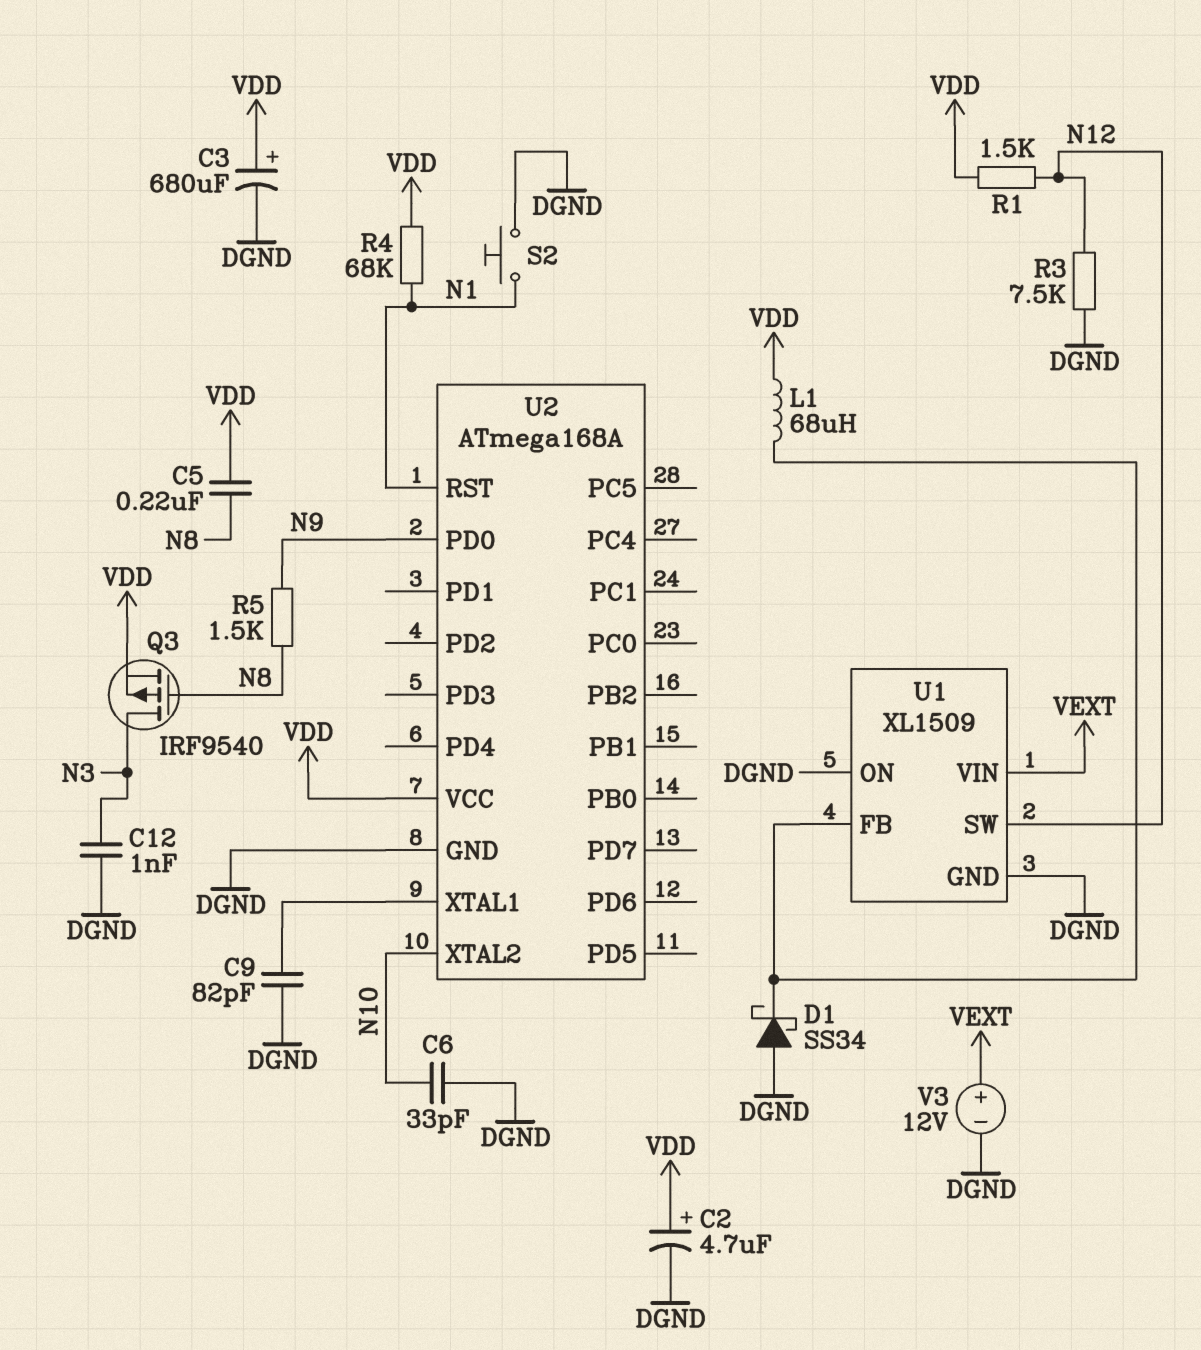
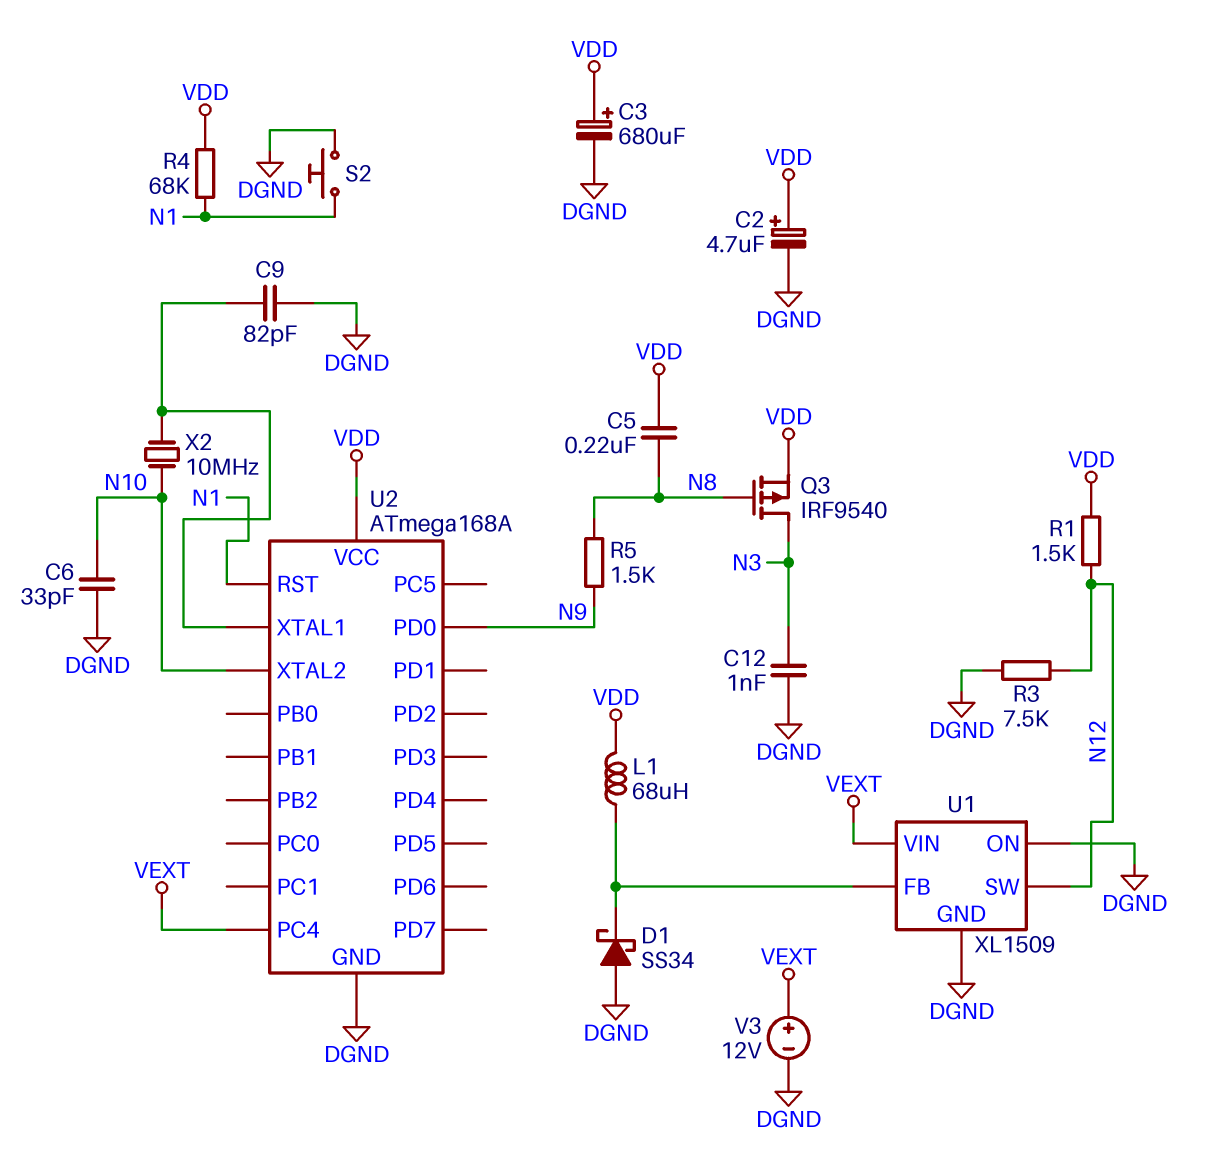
U2 pin PC4: none -> VEXT
X2: none -> 10MHz (N10, U2/XTAL1)

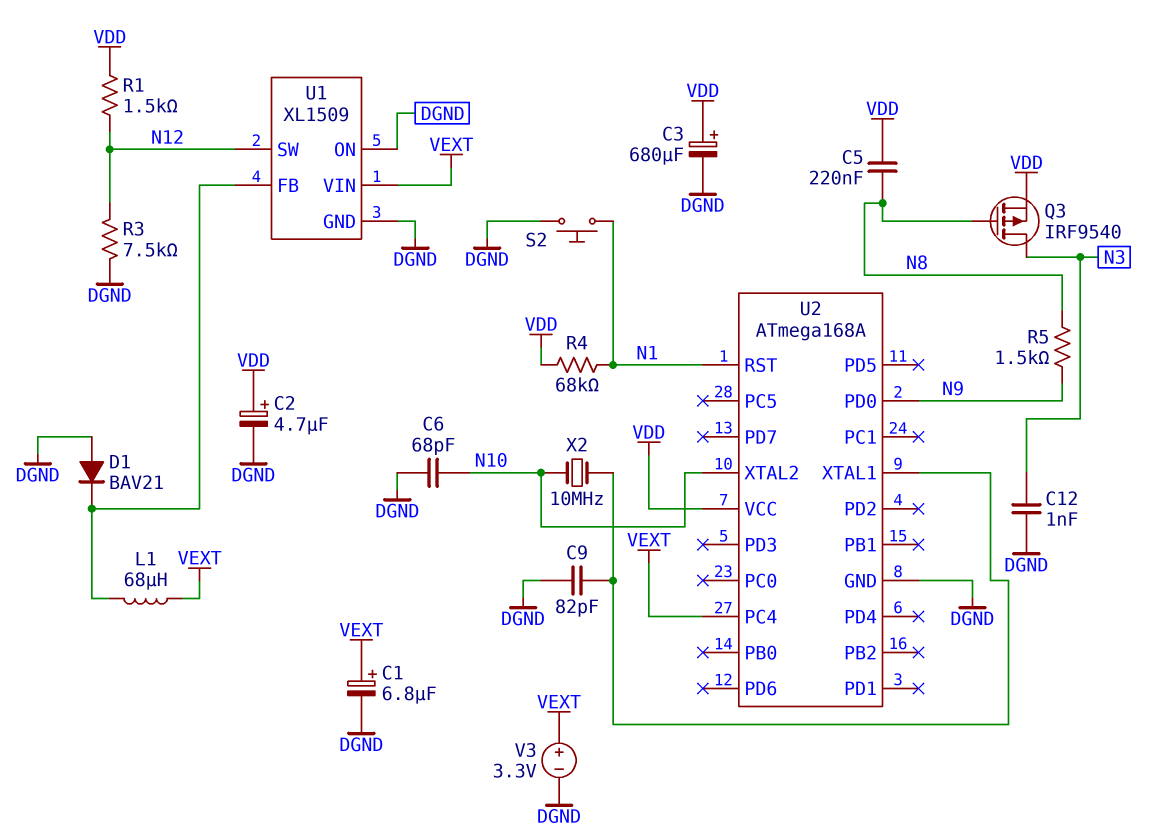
C1: none -> 6.8uF (plus VEXT, minus DGND)
C6: 33pF (DGND, N10) -> 68pF (DGND, N10)
D1: schottky SS34 (A DGND, K U1/FB) -> diode BAV21 (A DGND, K U1/FB)
L1: 68uH (U1/FB, VDD) -> 68uH (U1/FB, VEXT)
V3: 12V (plus VEXT, minus DGND) -> 3.3V (plus VEXT, minus DGND)

